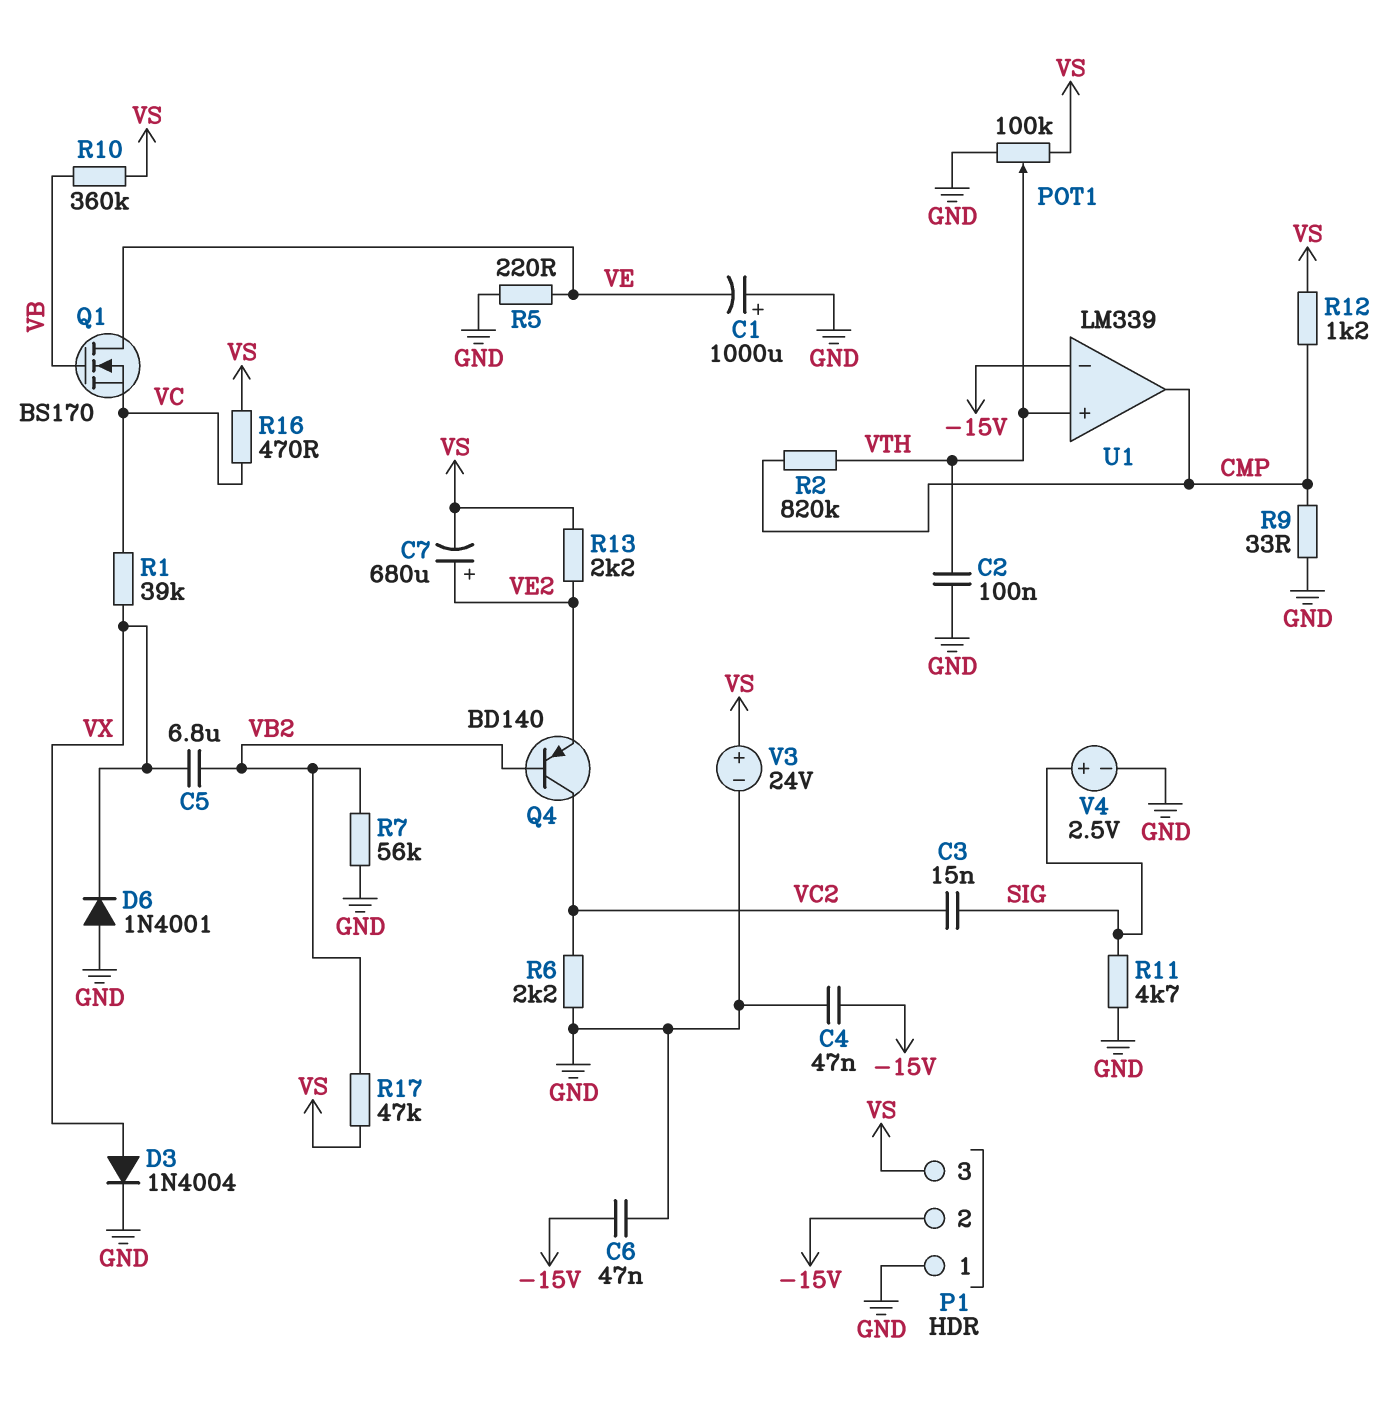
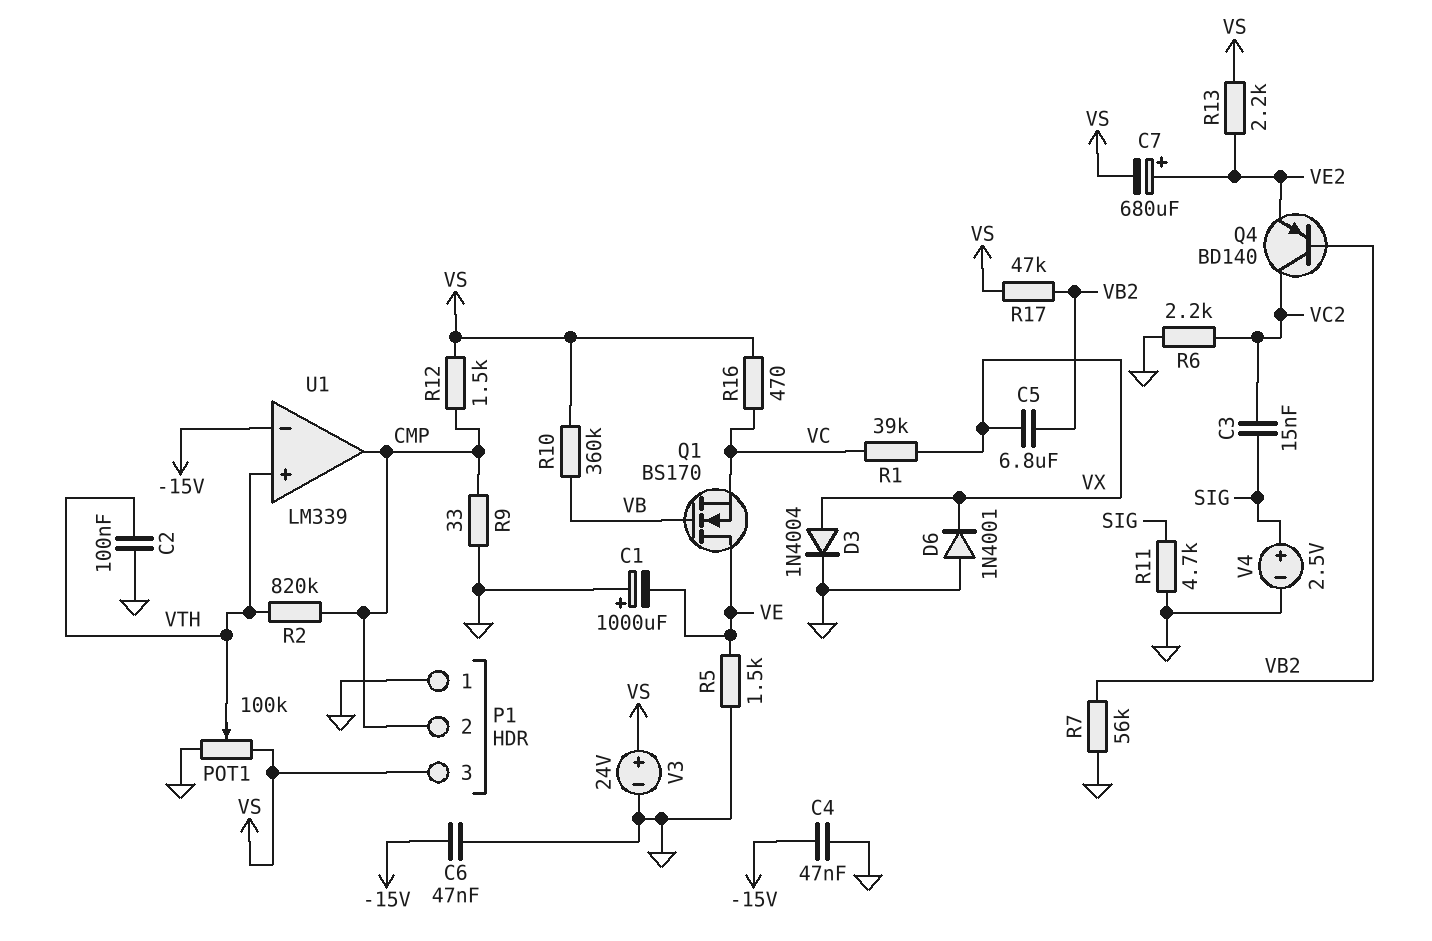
P1 pin 2: -15V -> CMP
R5: 220 (GND, VE) -> 1.5k (GND, VE)
R12: 1.2k (CMP, VS) -> 1.5k (CMP, VS)

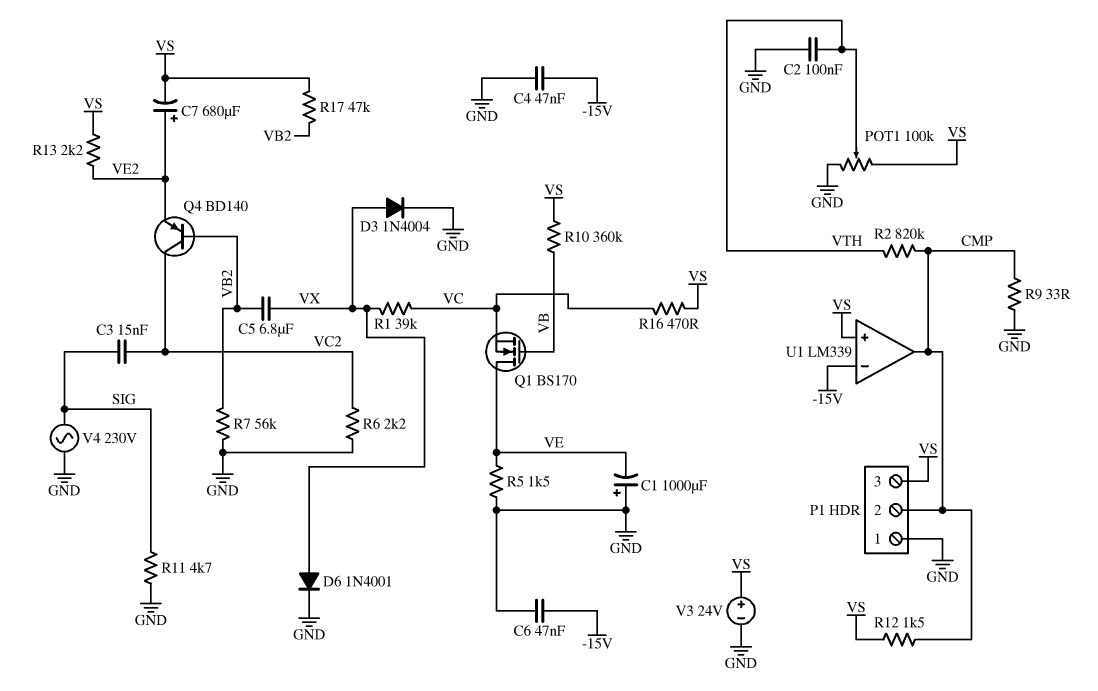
D6: diode 1N4001 (A GND, K VX) -> diode 1N4001 (A VX, K GND)
U1 pin in+: VTH -> VS
V4: 2.5V (plus SIG, minus GND) -> AC 230V (GND, SIG)

